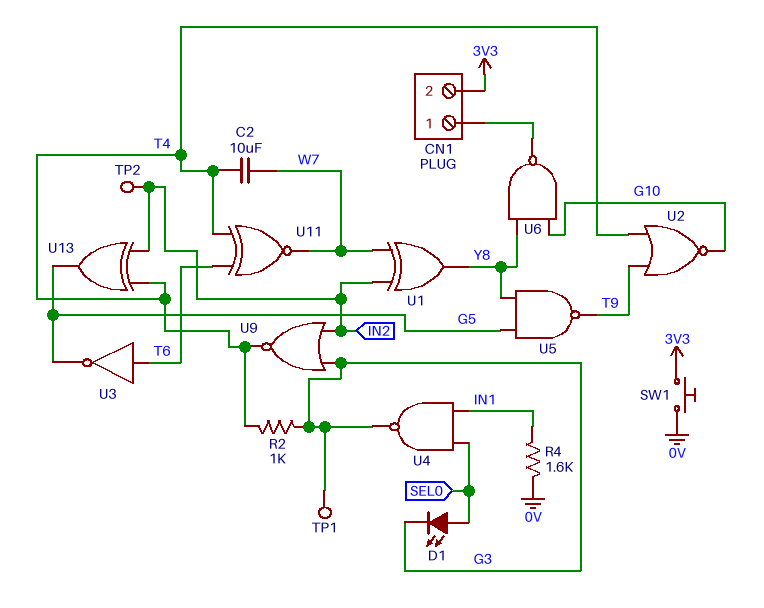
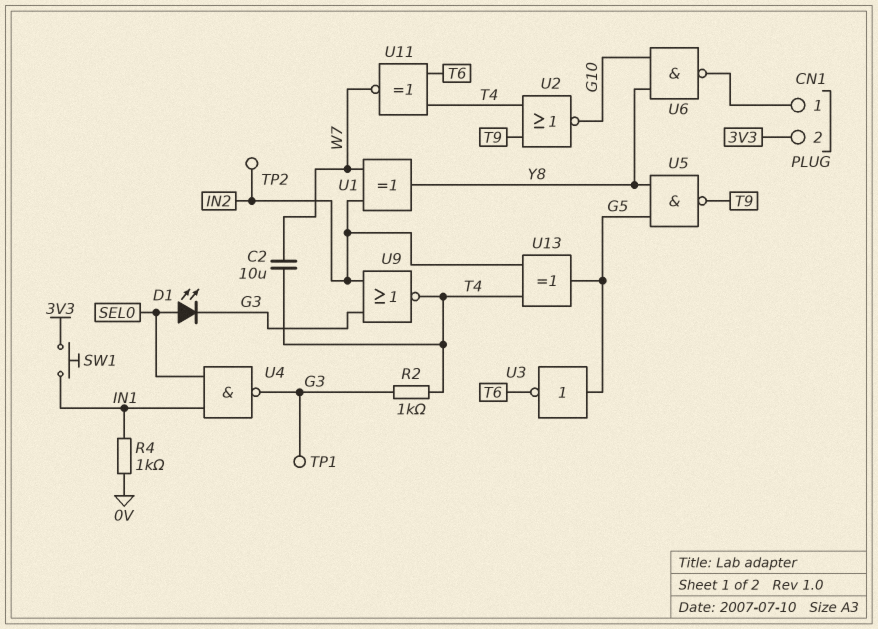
R4: 1.6k (0V, IN1) -> 1k (0V, IN1)
SW1: button (0V, 3V3) -> button (3V3, IN1)
U3: NOT (in T6, out G5) -> NOT (in G5, out T6)

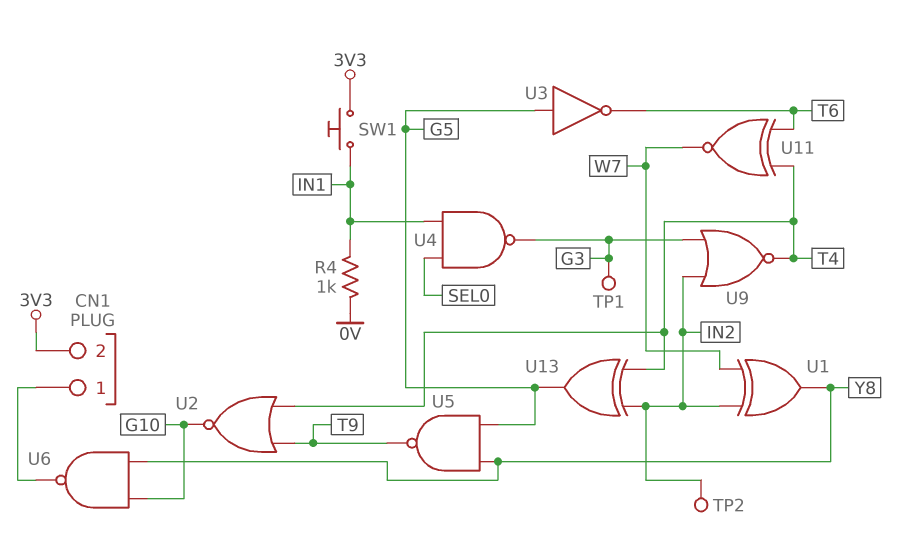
C2: 10uF (T4, W7) -> none
D1: LED (A SEL0, K G3) -> none
R2: 1k (G3, T4) -> none

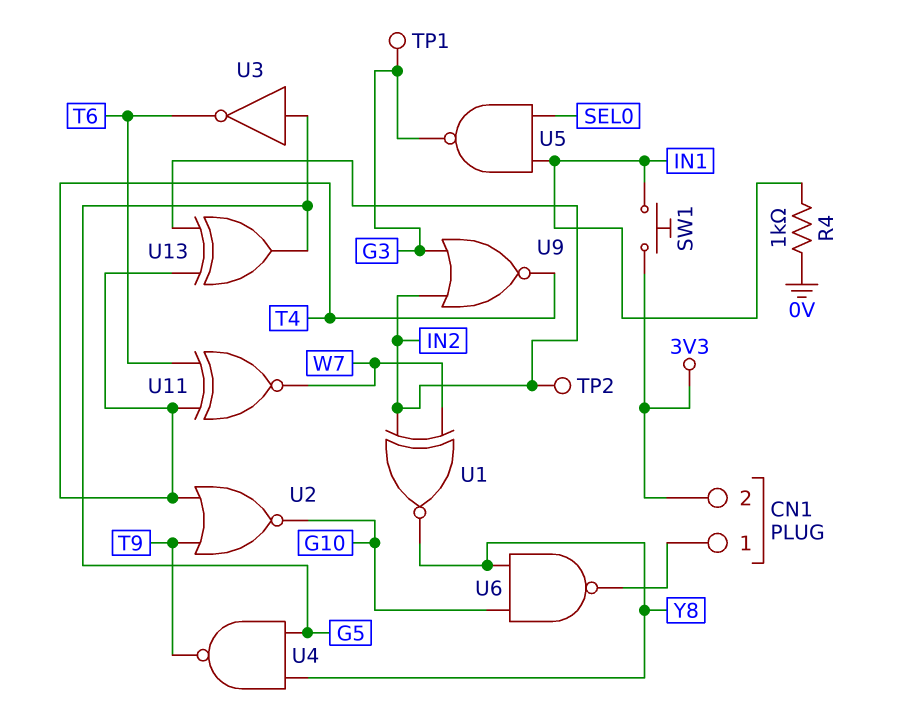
U1: XOR (in IN2, in W7, out Y8) -> XNOR (in IN2, in W7, out Y8)
U4: NAND (in IN1, in SEL0, out G3) -> NAND (in G5, in Y8, out T9)
U5: NAND (in G5, in Y8, out T9) -> NAND (in IN1, in SEL0, out G3)

